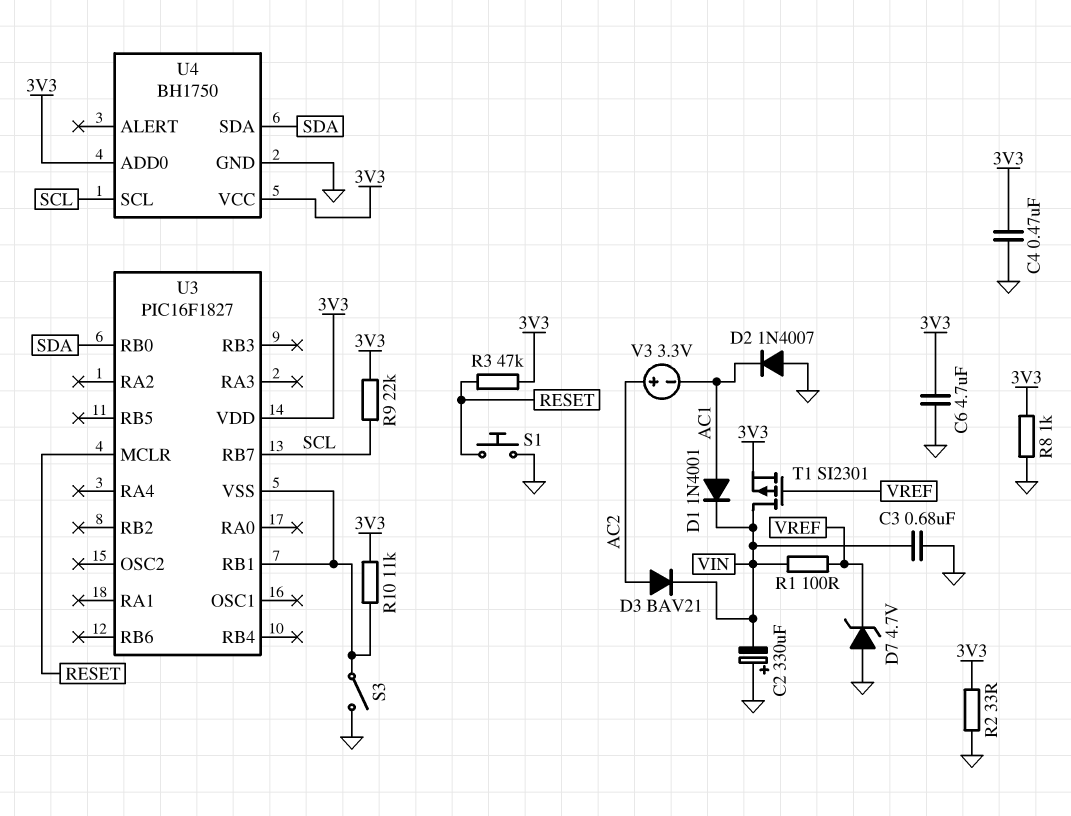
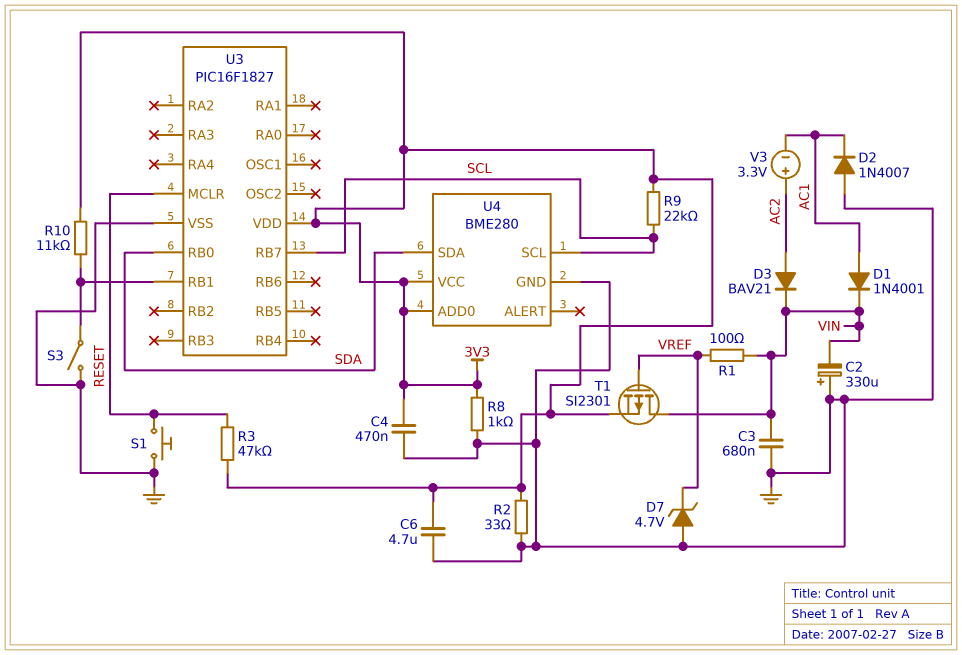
U3 pin VSS: U3/RB1 -> GND
U4: BH1750 -> BME280

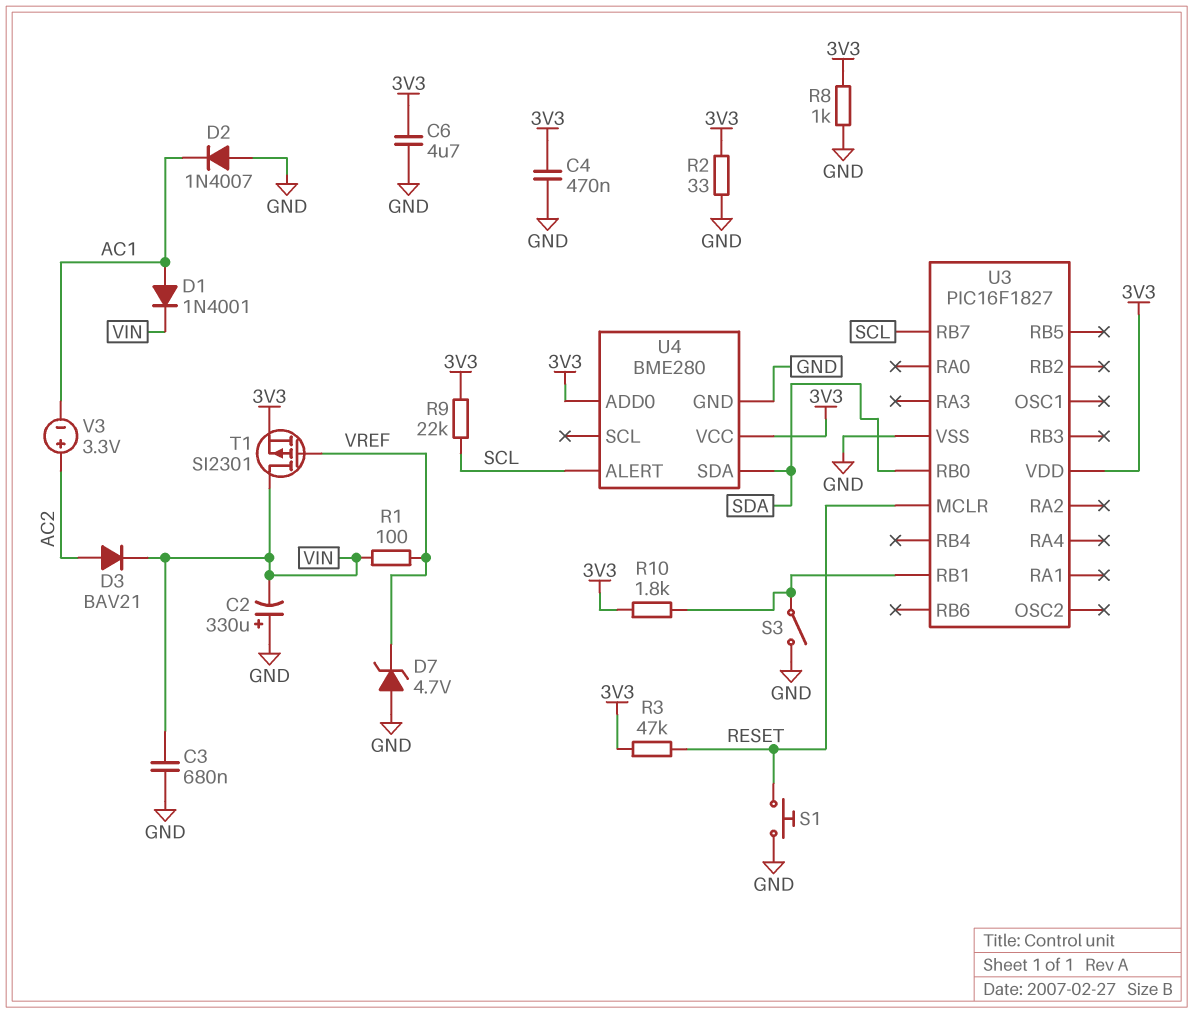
R10: 11k (3V3, U3/RB1) -> 1.8k (3V3, U3/RB1)
U4 pin ALERT: none -> SCL
U4 pin SCL: SCL -> none

